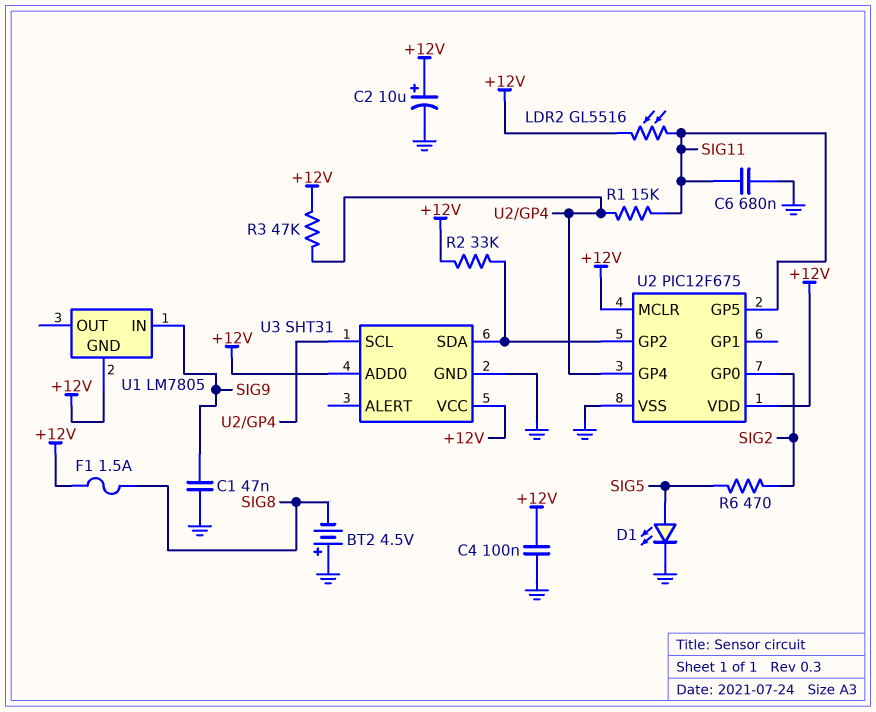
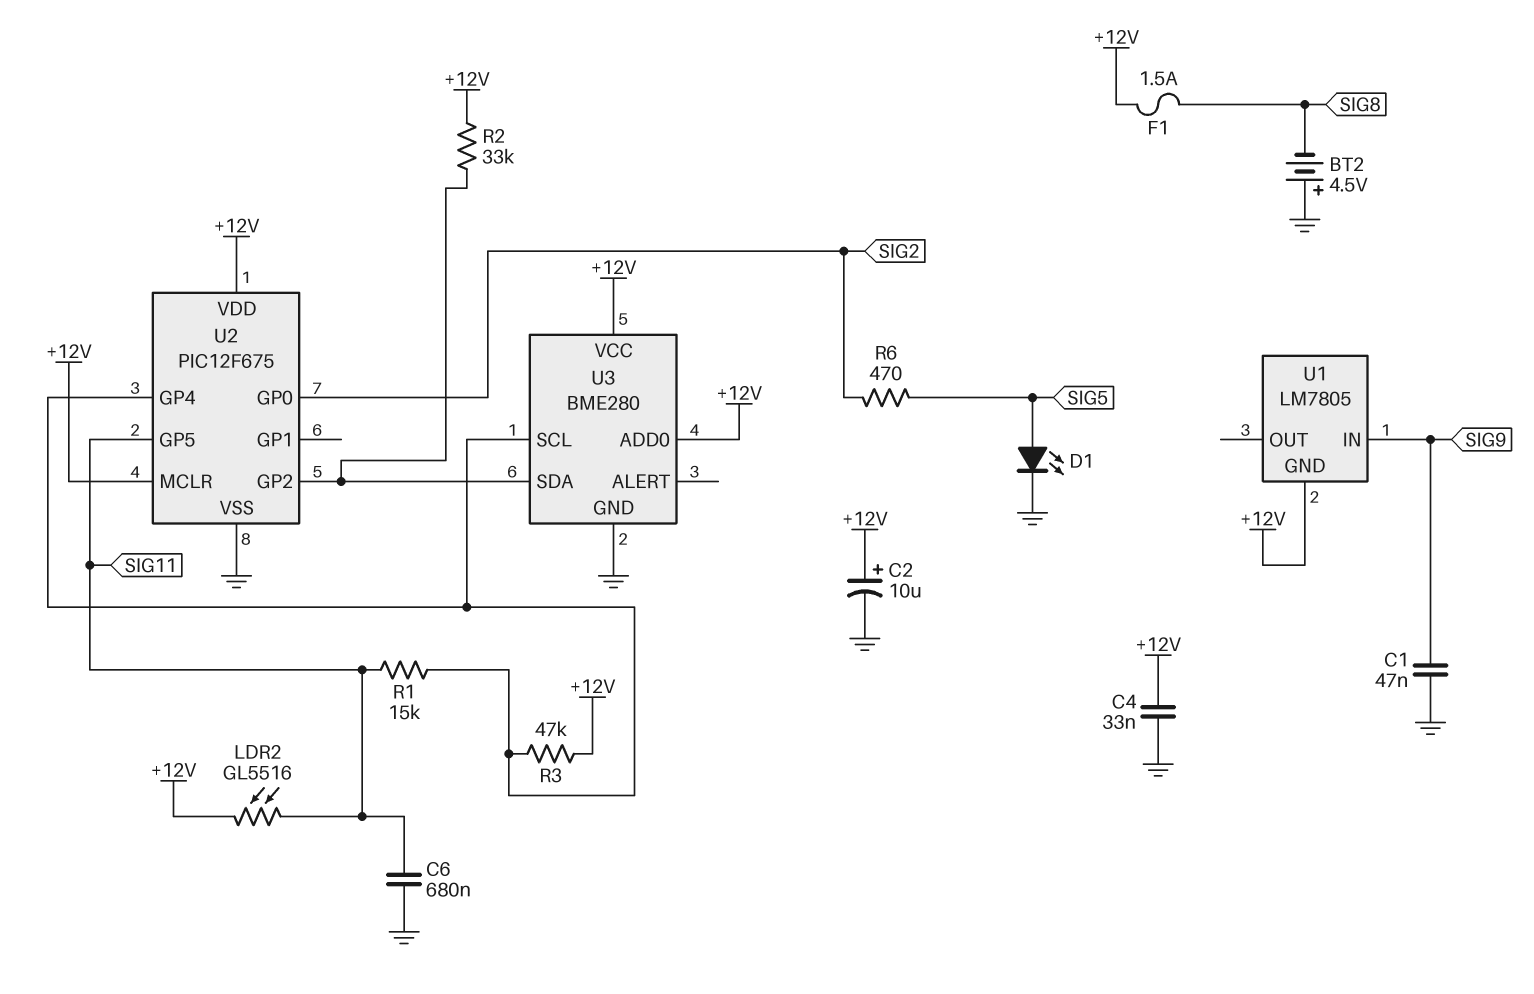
C4: 100nF (+12V, GND) -> 33nF (+12V, GND)
U3: SHT31 -> BME280

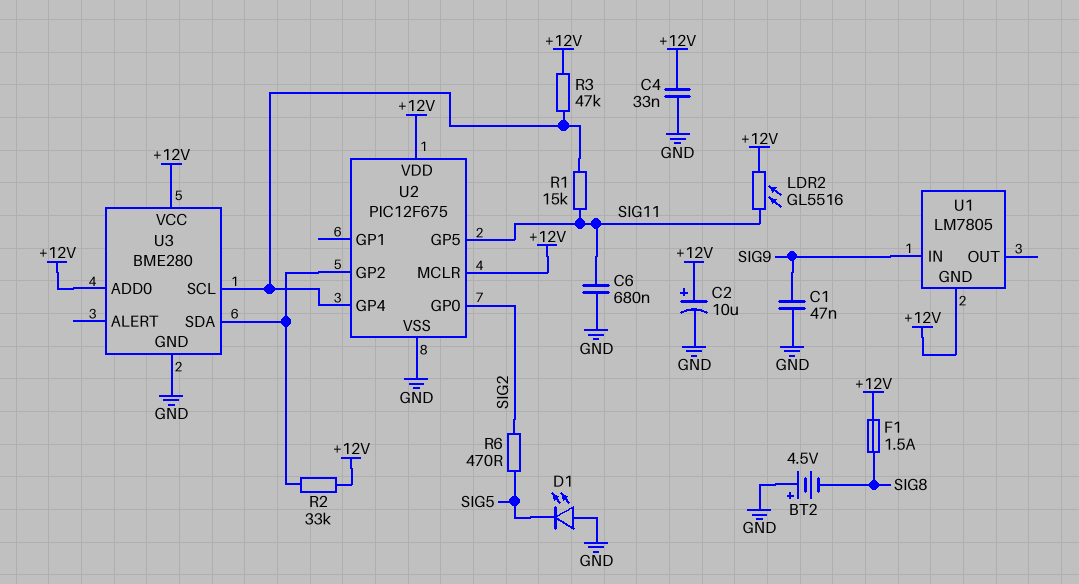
D1: LED (A SIG5, K GND) -> LED (A GND, K SIG5)

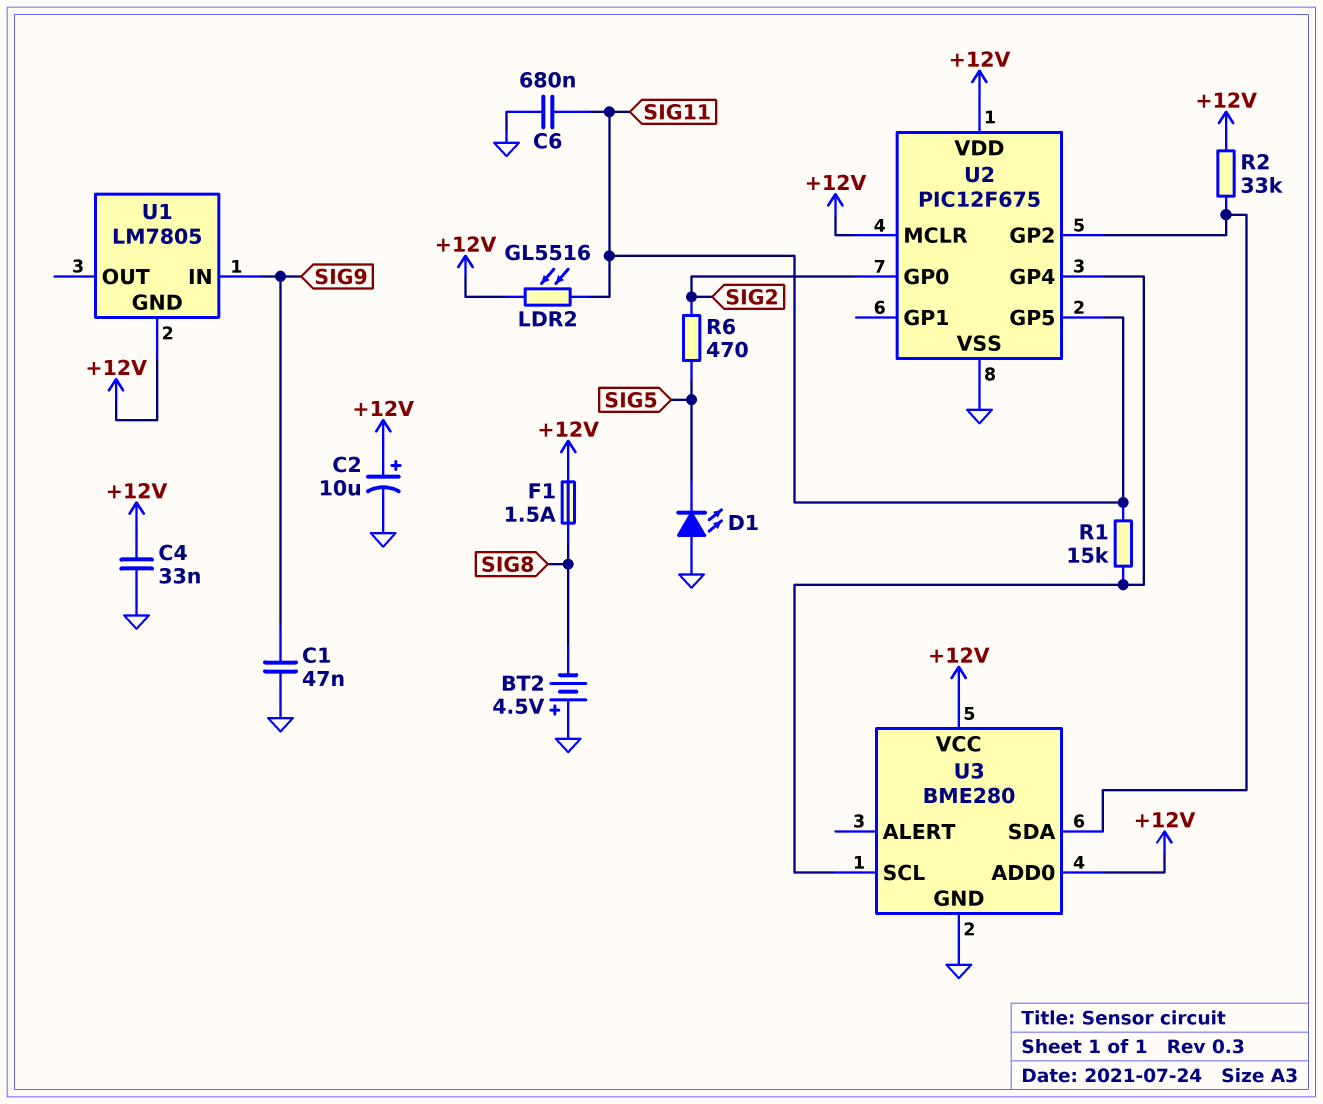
R3: 47k (+12V, U2/GP4) -> none

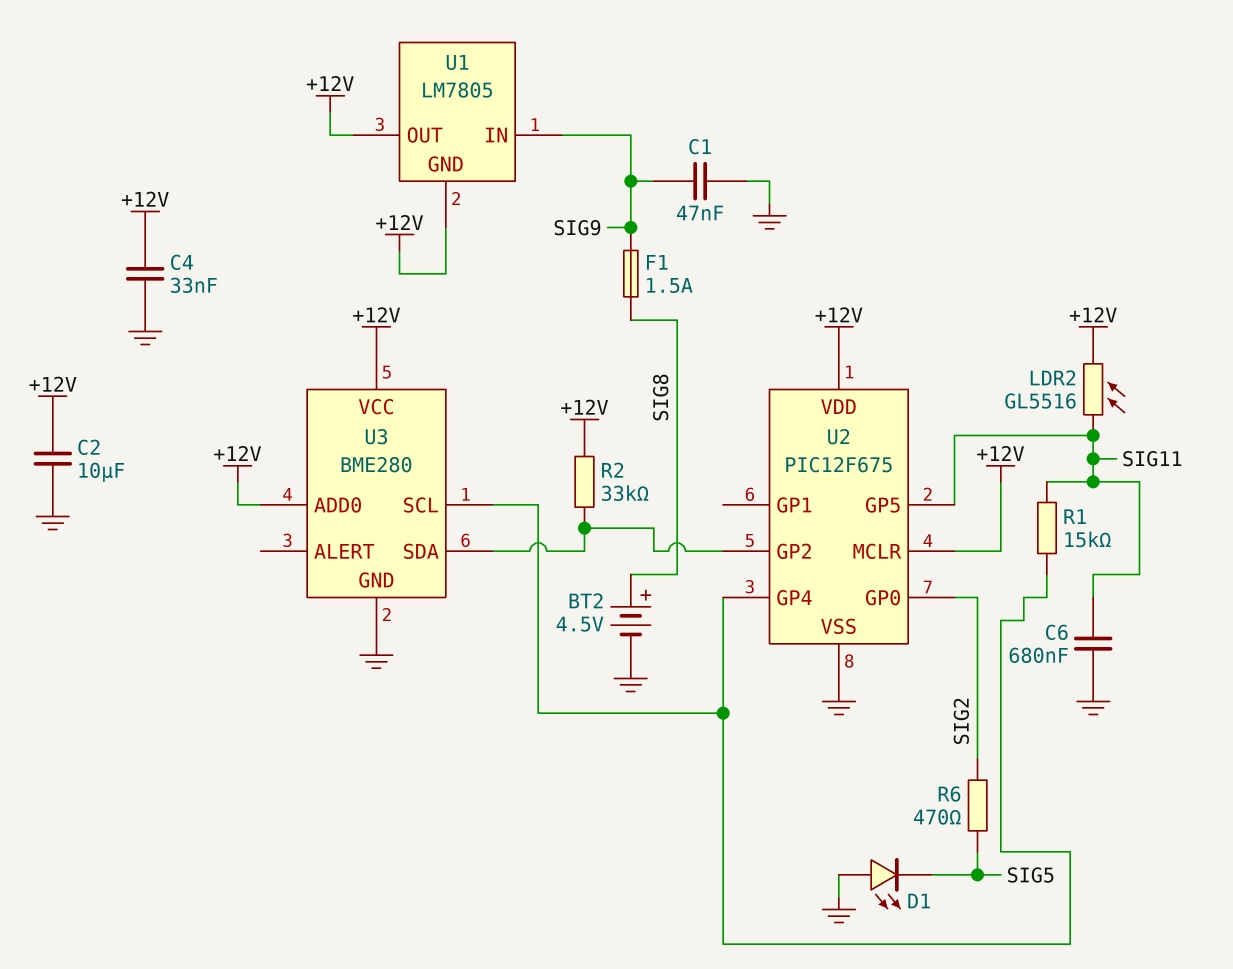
BT2: 4.5V (plus GND, minus SIG8) -> 4.5V (plus SIG8, minus GND)
C2: 10uF (plus +12V, minus GND) -> 10uF (+12V, GND)
F1: 1.5A (+12V, SIG8) -> 1.5A (SIG8, SIG9)
U1 pin OUT: none -> +12V

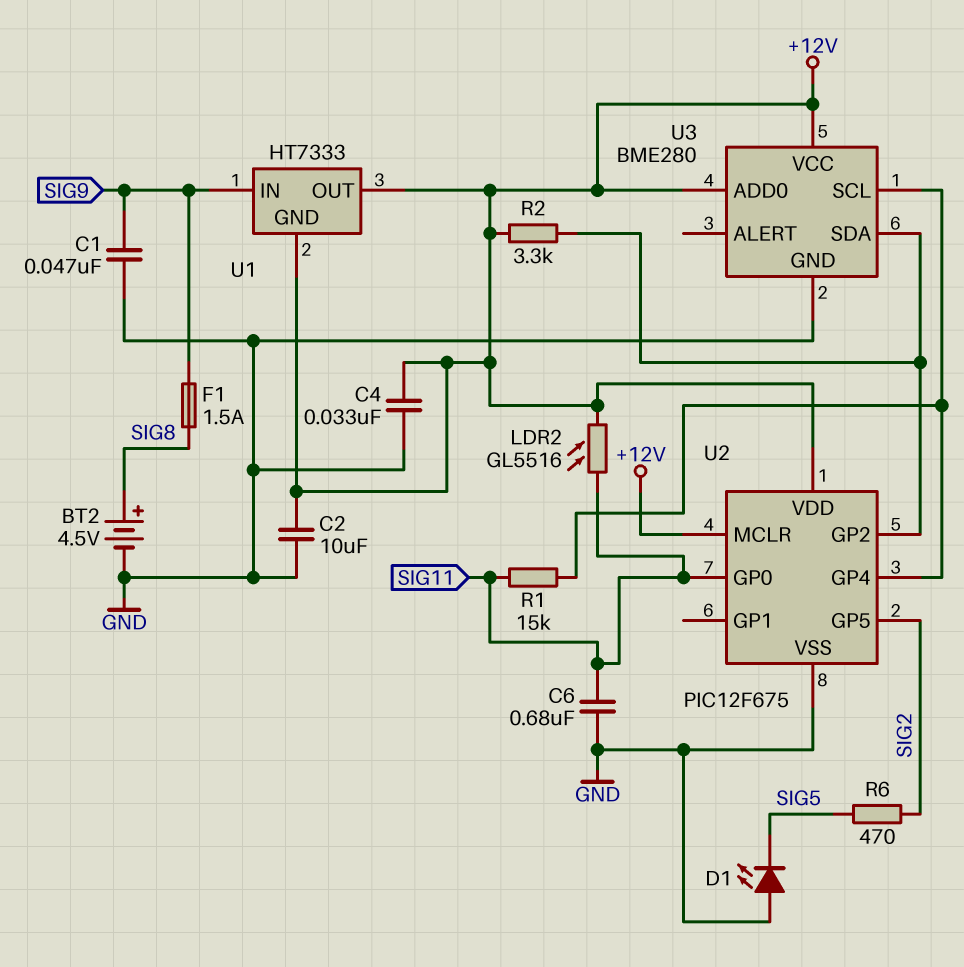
R2: 33k (+12V, U2/GP2) -> 3.3k (+12V, U2/GP2)
U1: LM7805 -> HT7333
U2 pin GP0: SIG2 -> SIG11
U2 pin GP5: SIG11 -> SIG2

